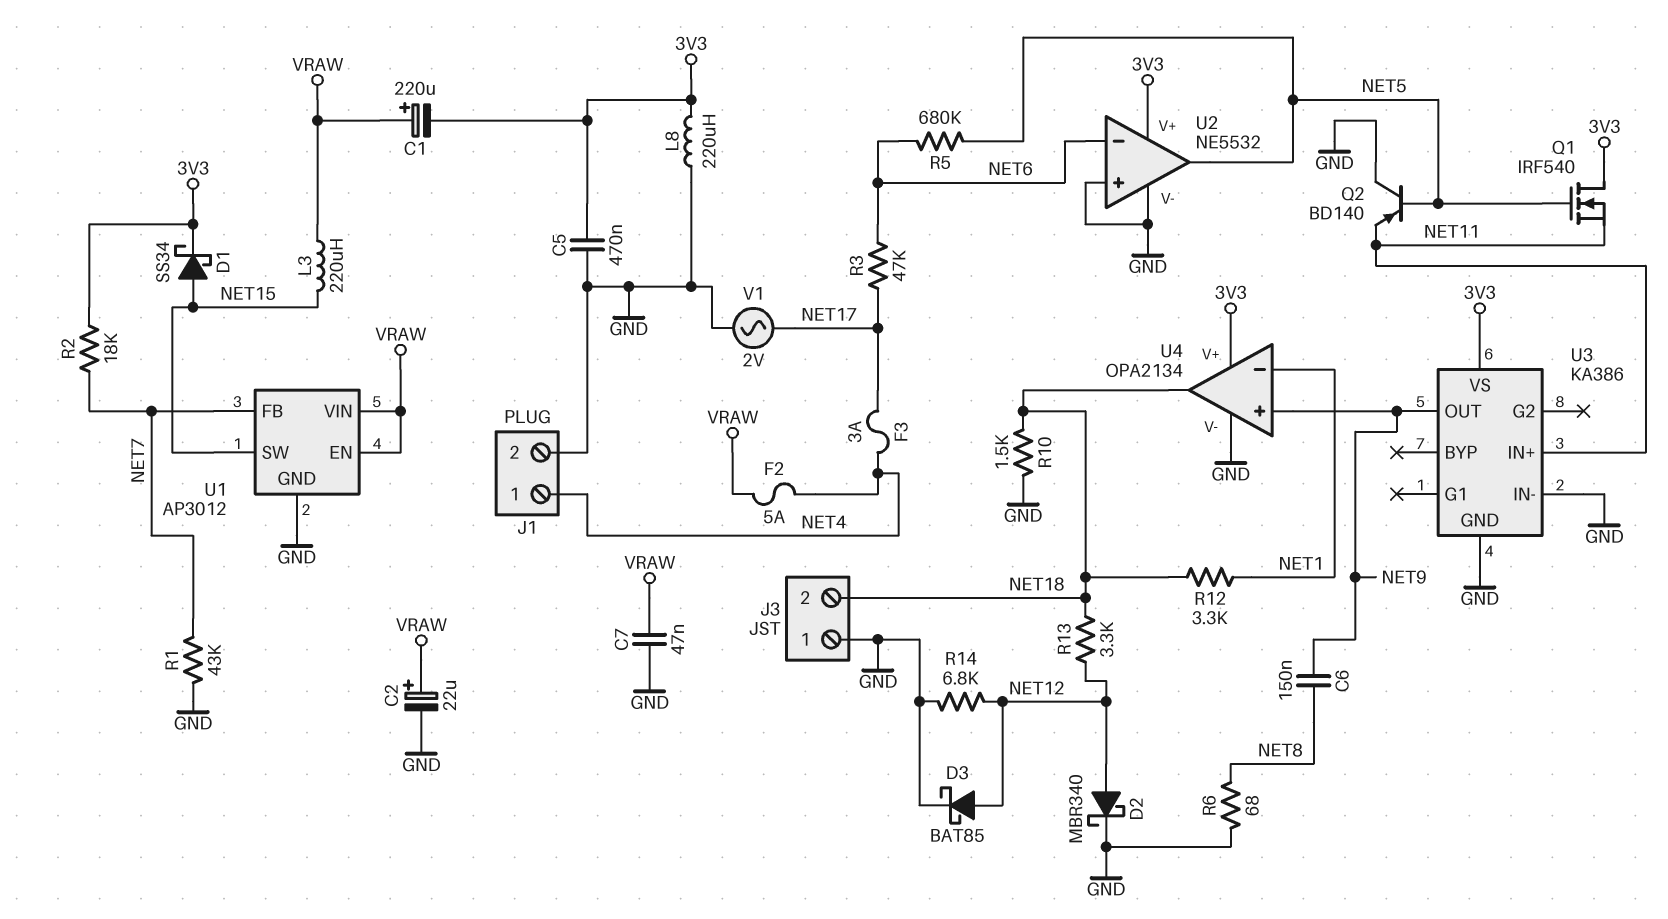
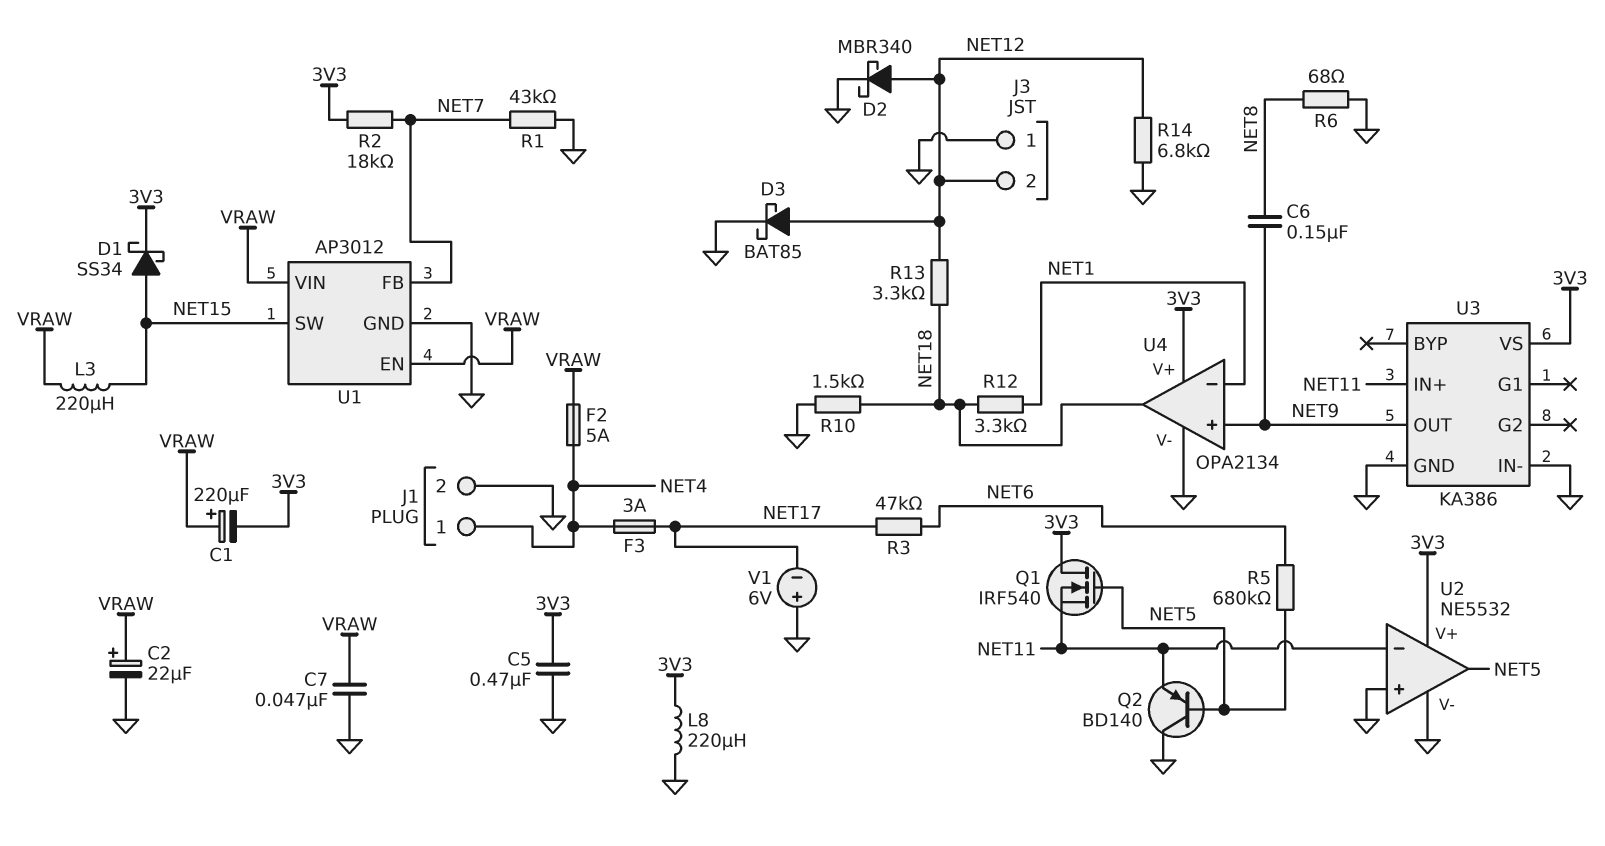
J3 pin 2: NET18 -> NET12
U2 pin in-: NET6 -> NET11
V1: AC 2V (GND, NET17) -> 6V (plus GND, minus NET17)

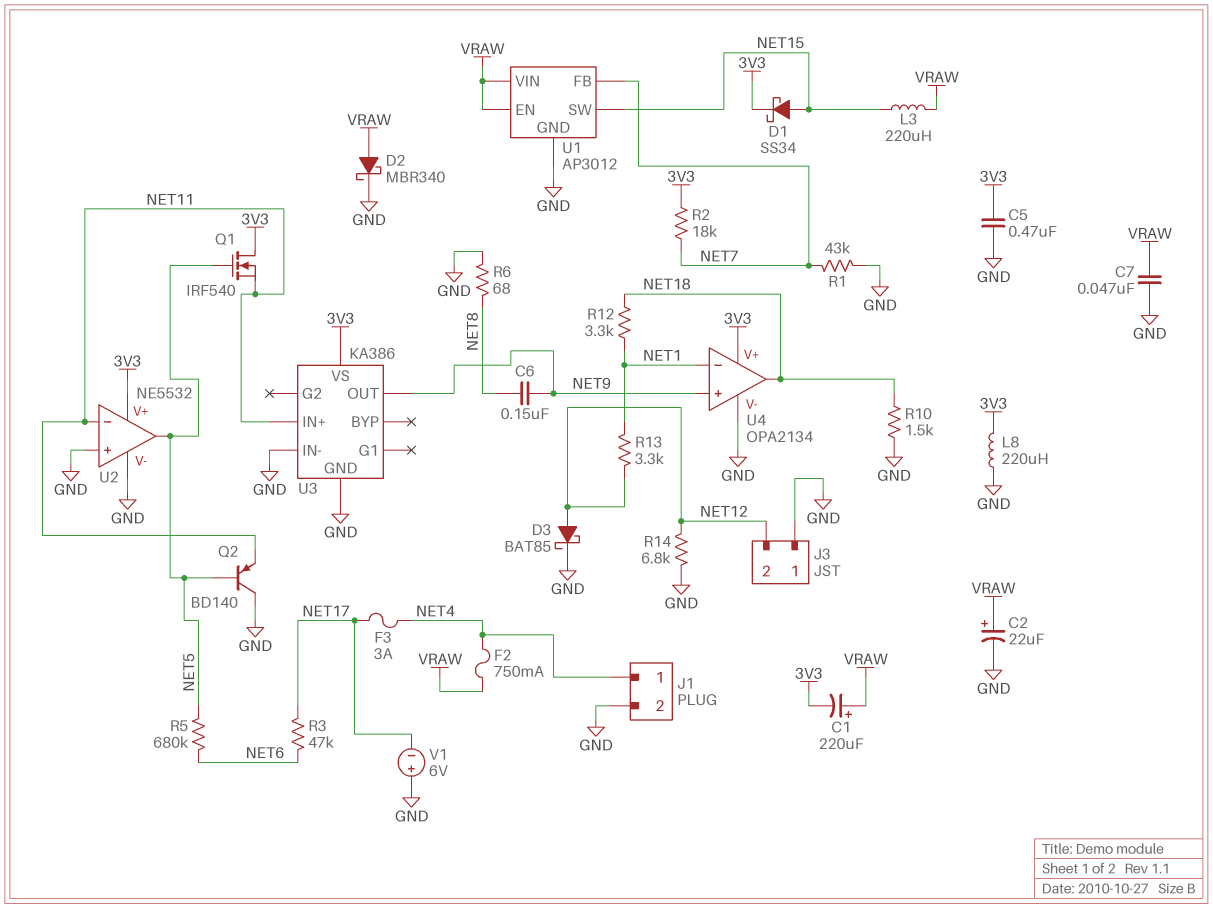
D2: schottky MBR340 (A NET12, K GND) -> schottky MBR340 (A VRAW, K GND)
F2: 5A (NET4, VRAW) -> 750mA (NET4, VRAW)
R13: 3.3k (NET12, NET18) -> 3.3k (NET1, NET12)

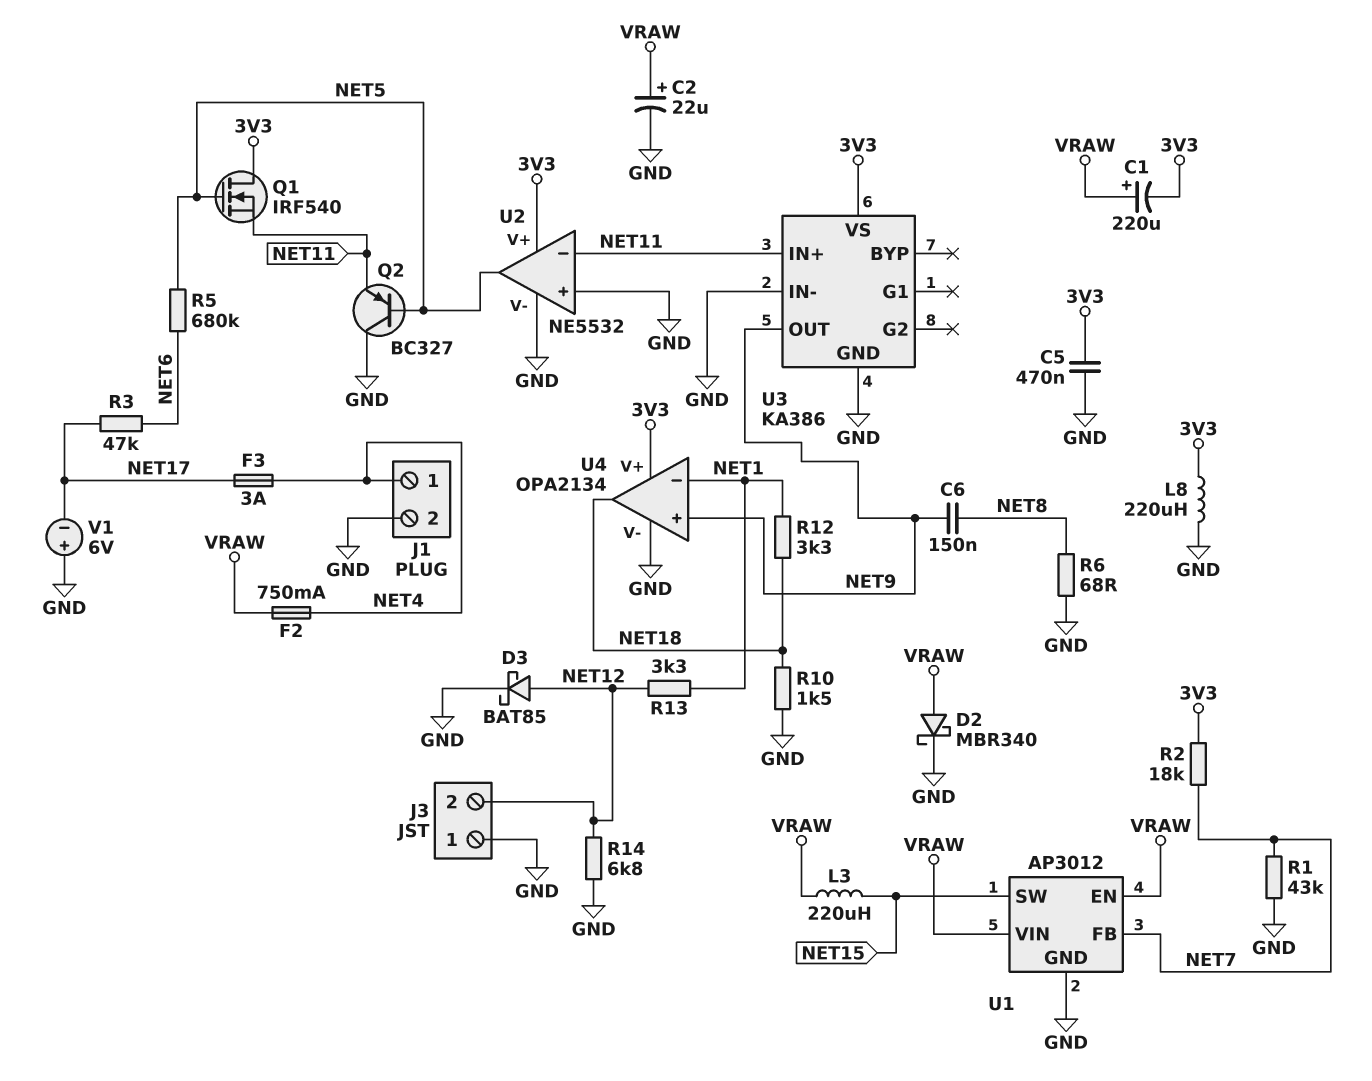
C7: 47nF (GND, VRAW) -> none
D1: schottky SS34 (A NET15, K 3V3) -> none
Q2: PNP BD140 (B NET5, C GND, E NET11) -> PNP BC327 (B NET5, C GND, E NET11)

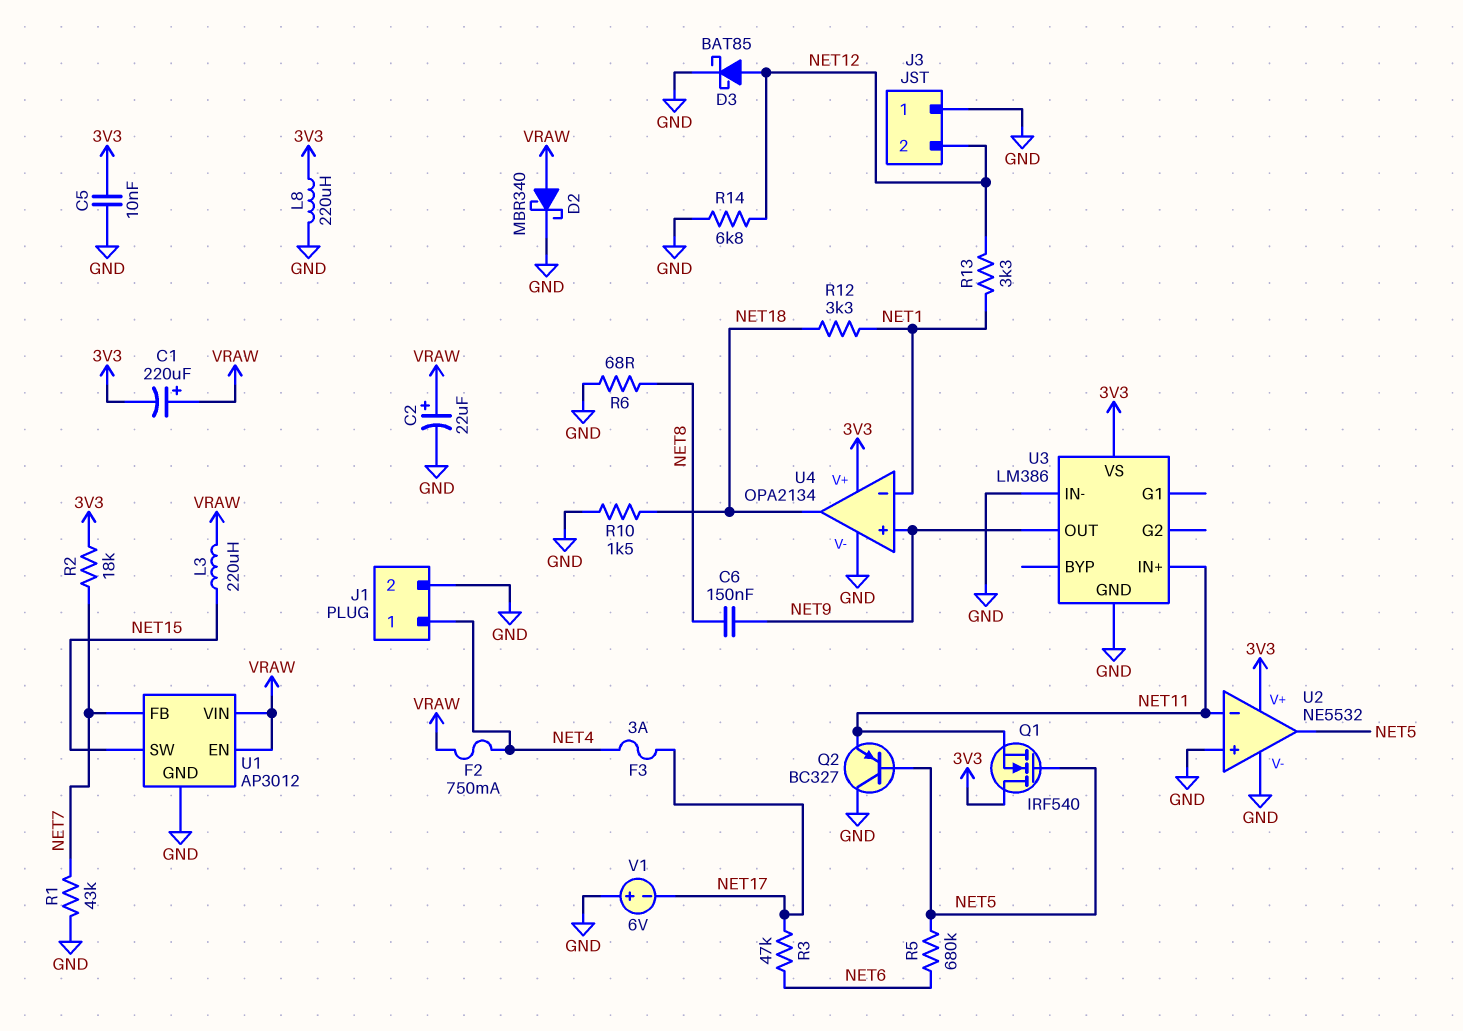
C5: 470nF (3V3, GND) -> 10nF (3V3, GND)
U3: KA386 -> LM386

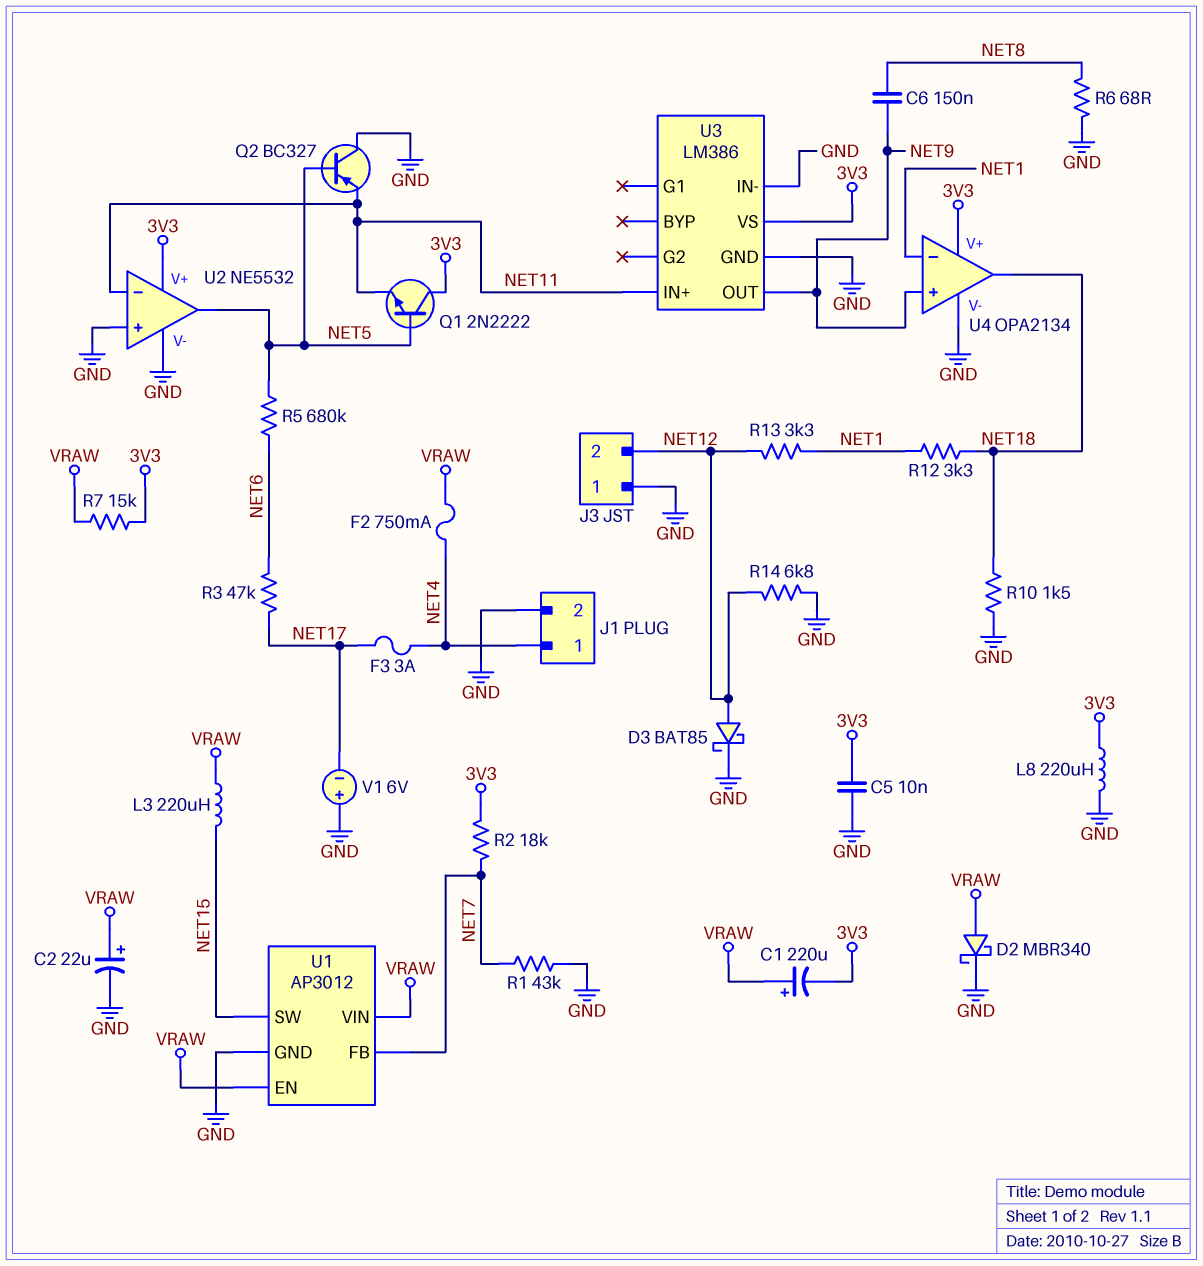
Q1: NMOS IRF540 (G NET5, D 3V3, S NET11) -> NPN 2N2222 (B NET5, C 3V3, E NET11)
R7: none -> 15k (3V3, VRAW)

